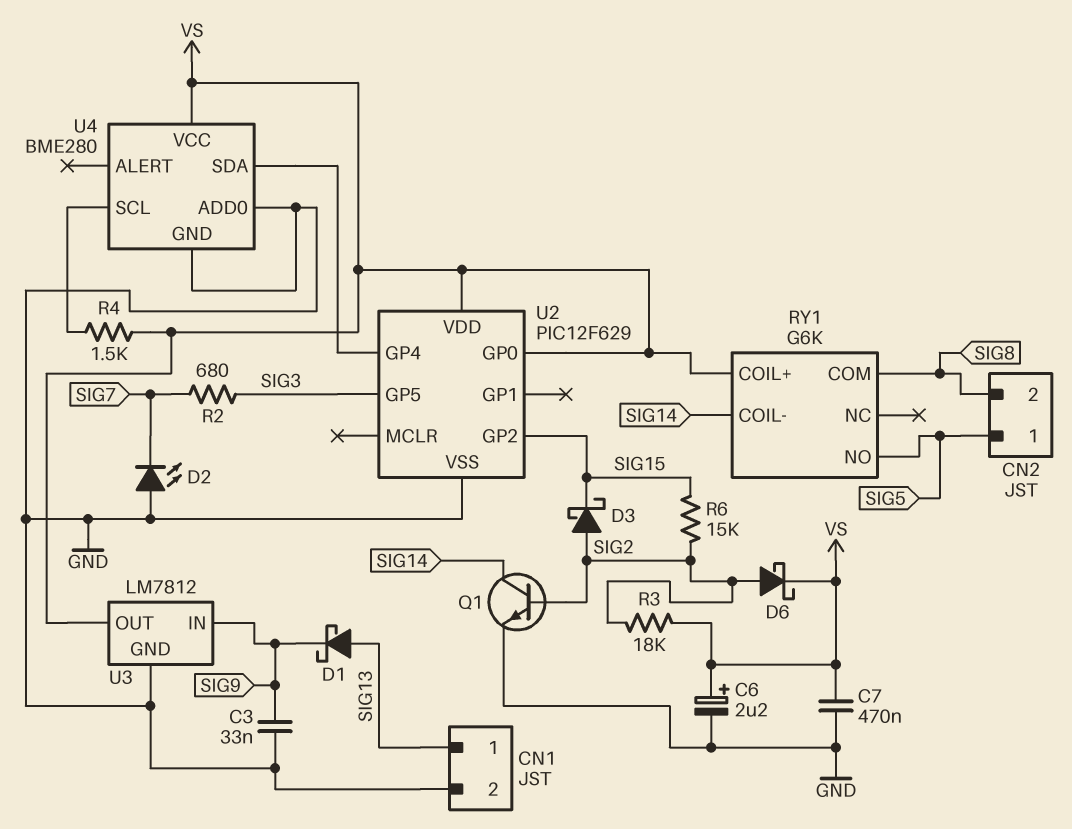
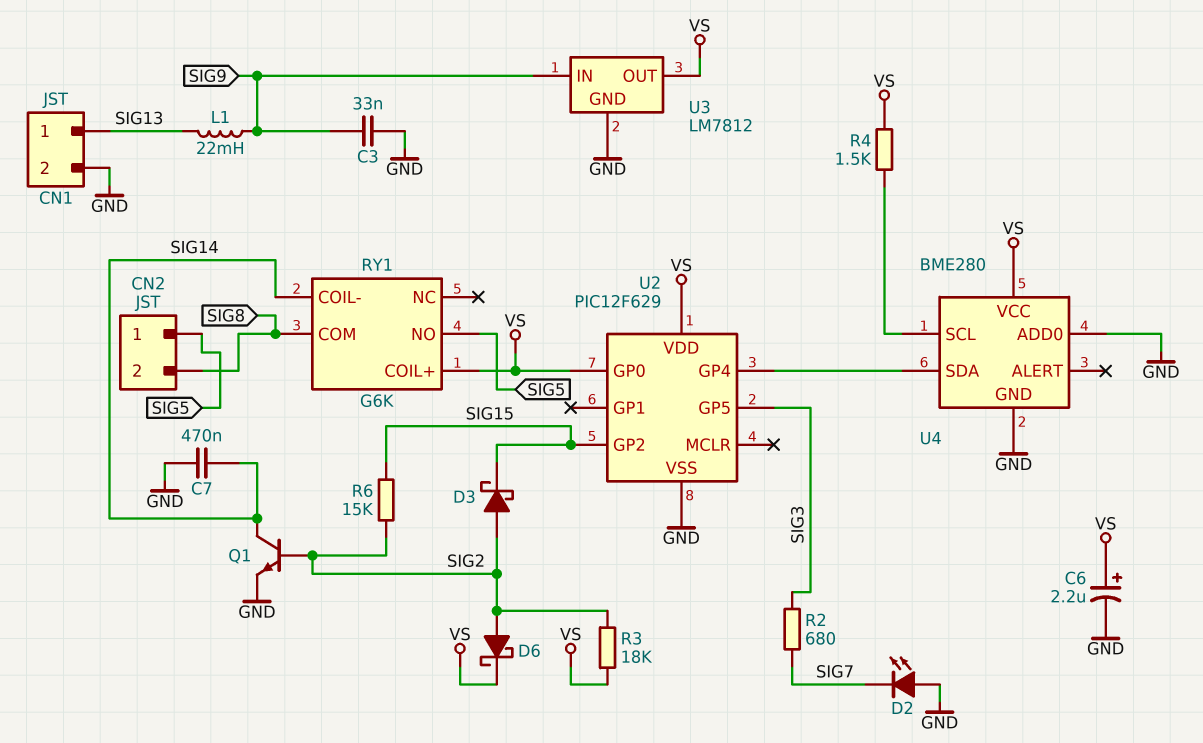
C7: 470nF (GND, VS) -> 470nF (GND, SIG14)
D1: schottky (A SIG13, K SIG9) -> none
L1: none -> 22mH (SIG9, SIG13)

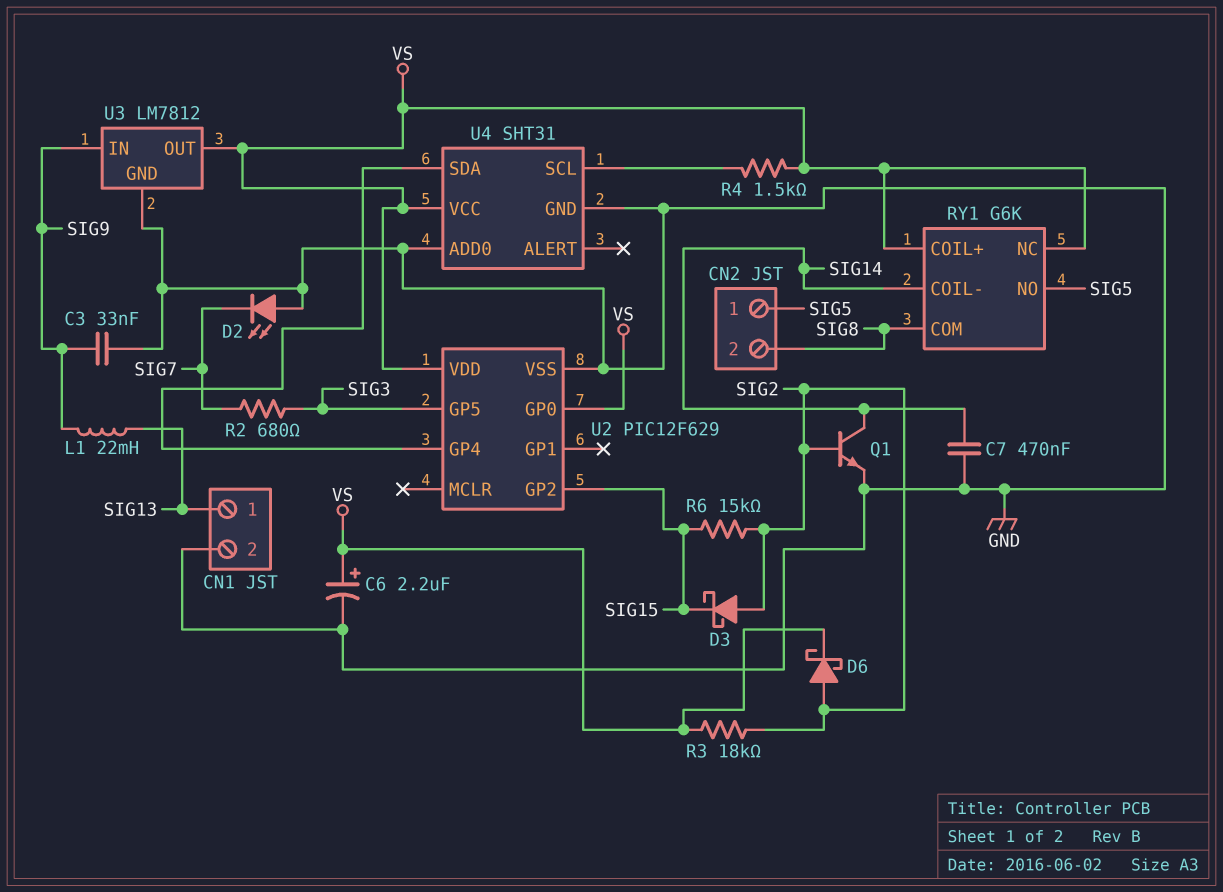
RY1 pin NC: none -> VS
U4: BME280 -> SHT31

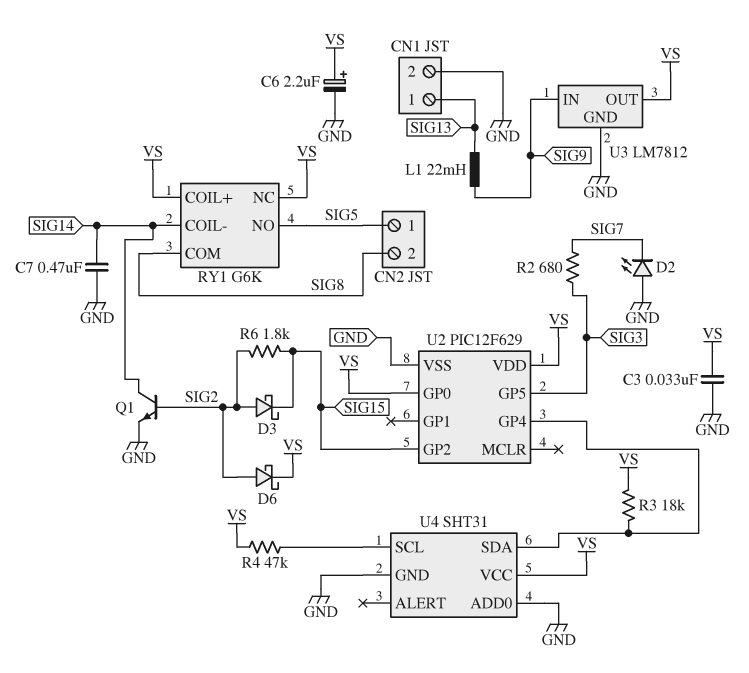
C3: 33nF (GND, SIG9) -> 33nF (GND, VS)
R3: 18k (SIG2, VS) -> 18k (U2/GP4, VS)
R4: 1.5k (U4/SCL, VS) -> 47k (U4/SCL, VS)
R6: 15k (SIG2, SIG15) -> 1.8k (SIG2, SIG15)

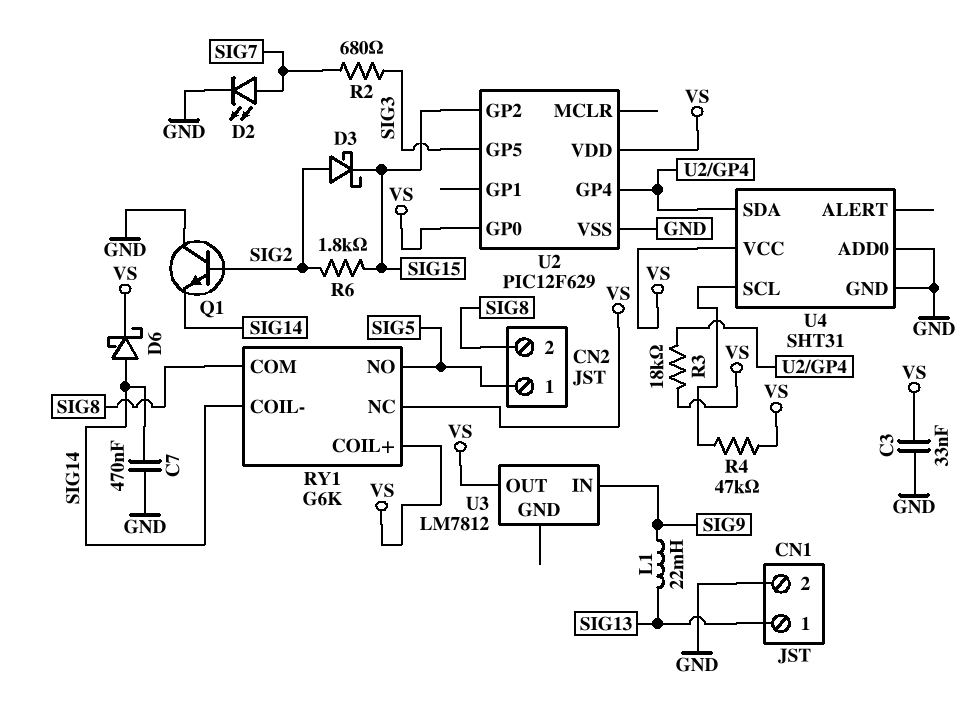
C6: 2.2uF (plus VS, minus GND) -> none
D2: LED (A GND, K SIG7) -> LED (A SIG7, K GND)
D6: schottky (A SIG2, K VS) -> schottky (A SIG14, K VS)
Q1: NPN (B SIG2, C SIG14, E GND) -> NPN (B SIG2, C GND, E SIG14)
U3 pin GND: GND -> none

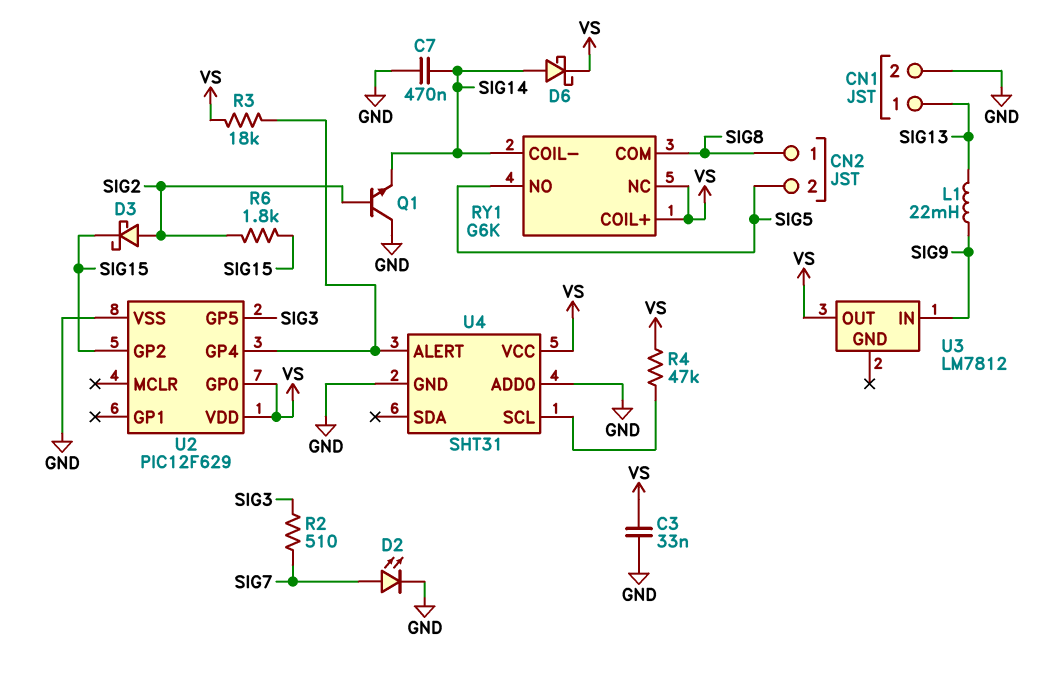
CN2 pin 1: SIG5 -> SIG8
CN2 pin 2: SIG8 -> SIG5
R2: 680 (SIG3, SIG7) -> 510 (SIG3, SIG7)
U4 pin ALERT: none -> U2/GP4
U4 pin SDA: U2/GP4 -> none

